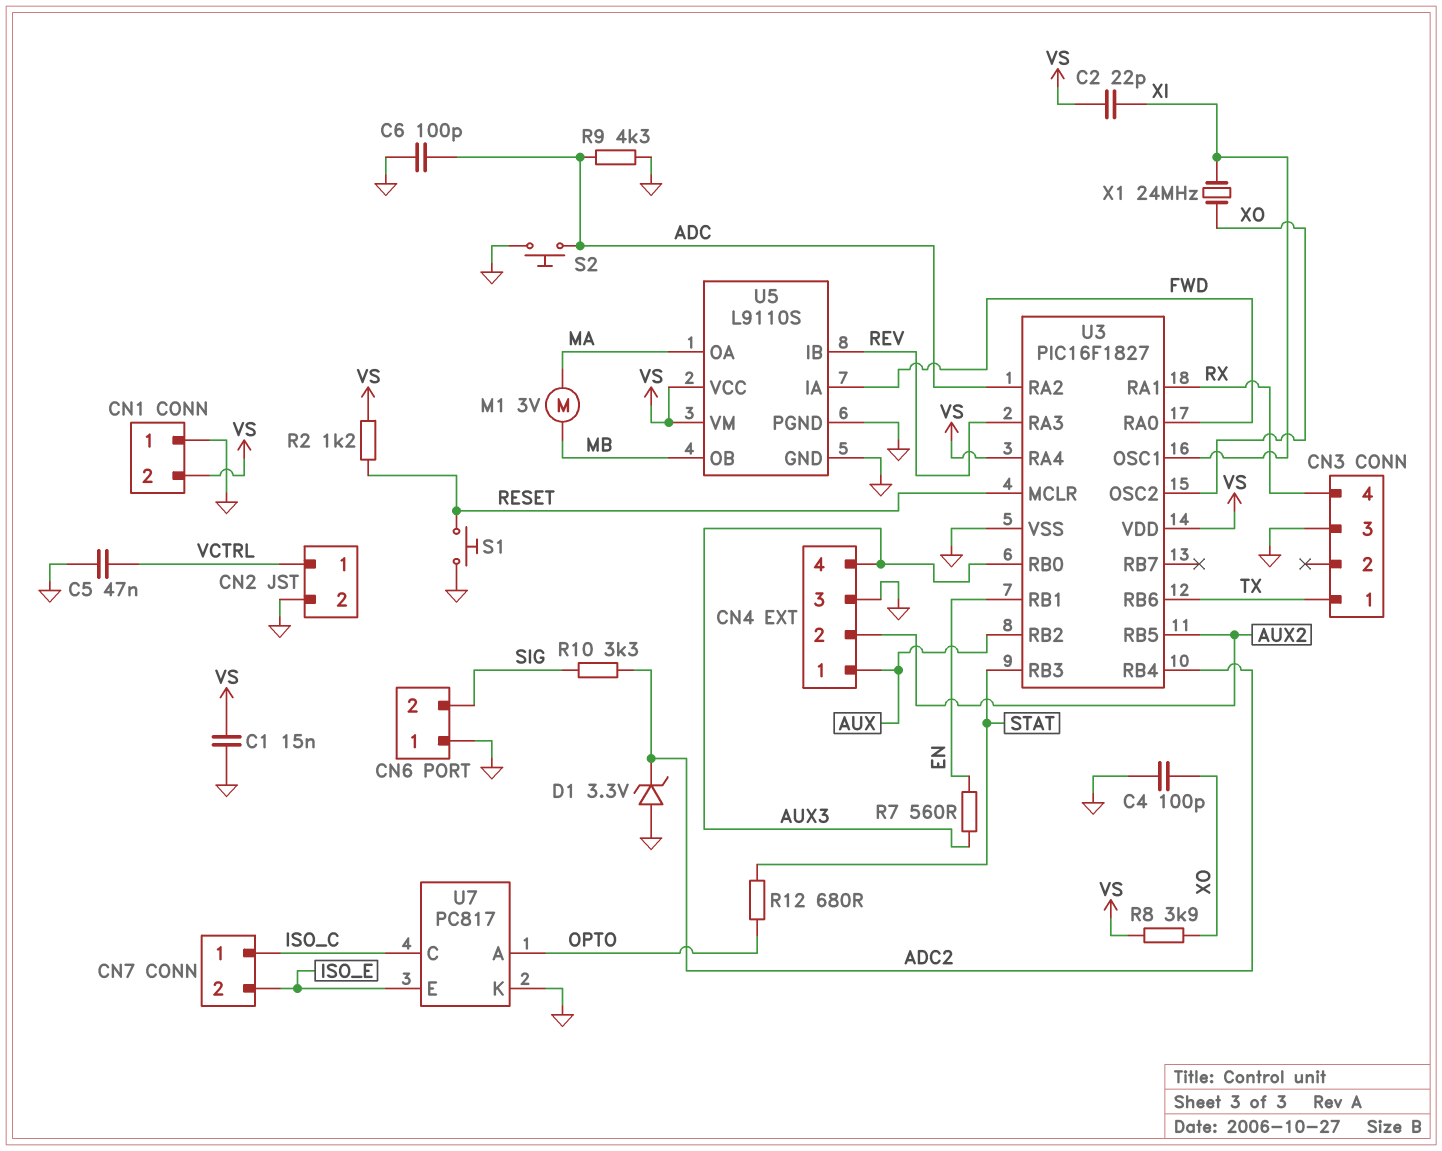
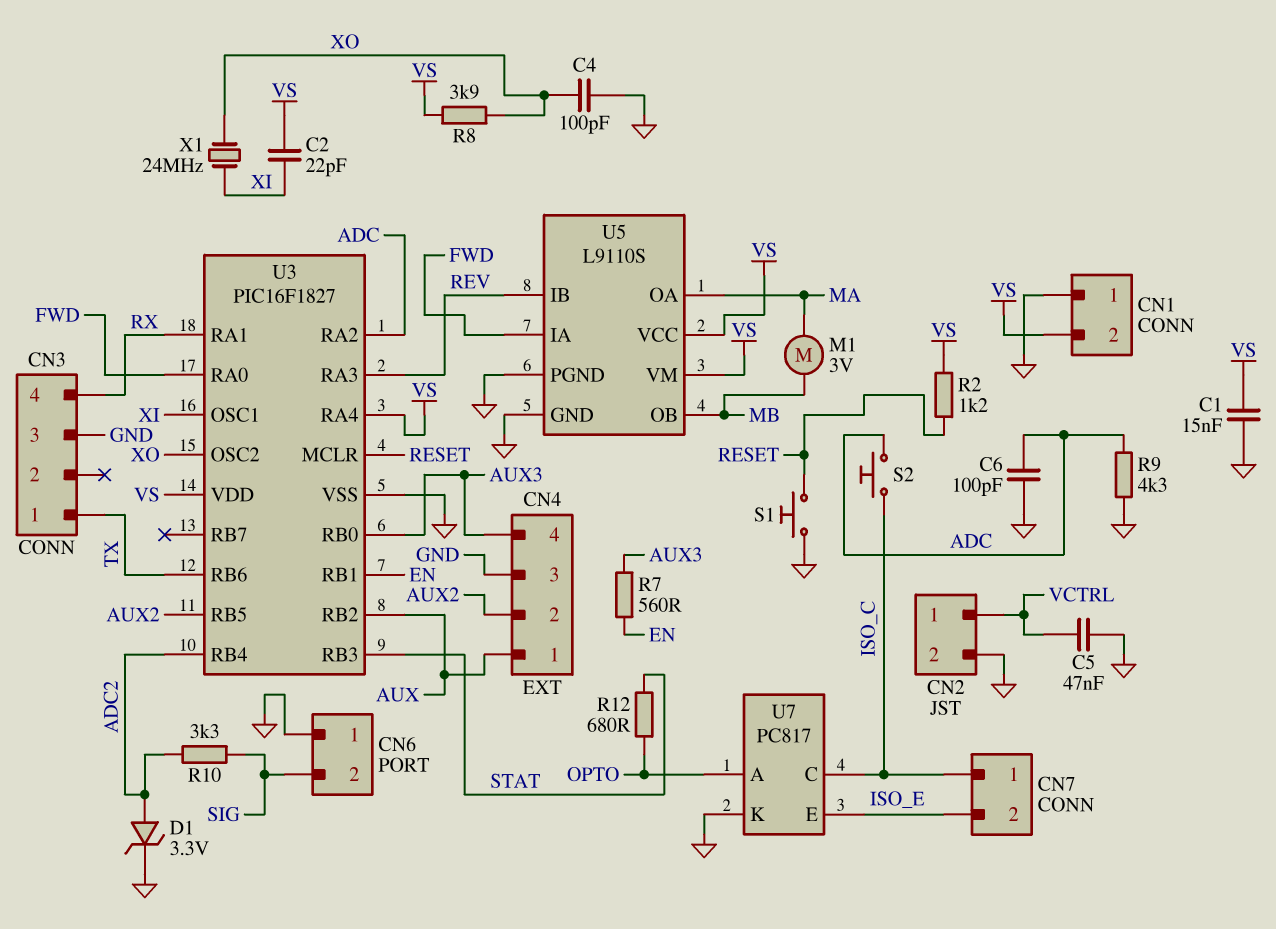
D1: zener 3.3V (A GND, K ADC2) -> zener 3.3V (A ADC2, K GND)
S2: button (ADC, GND) -> button (ADC, ISO_C)

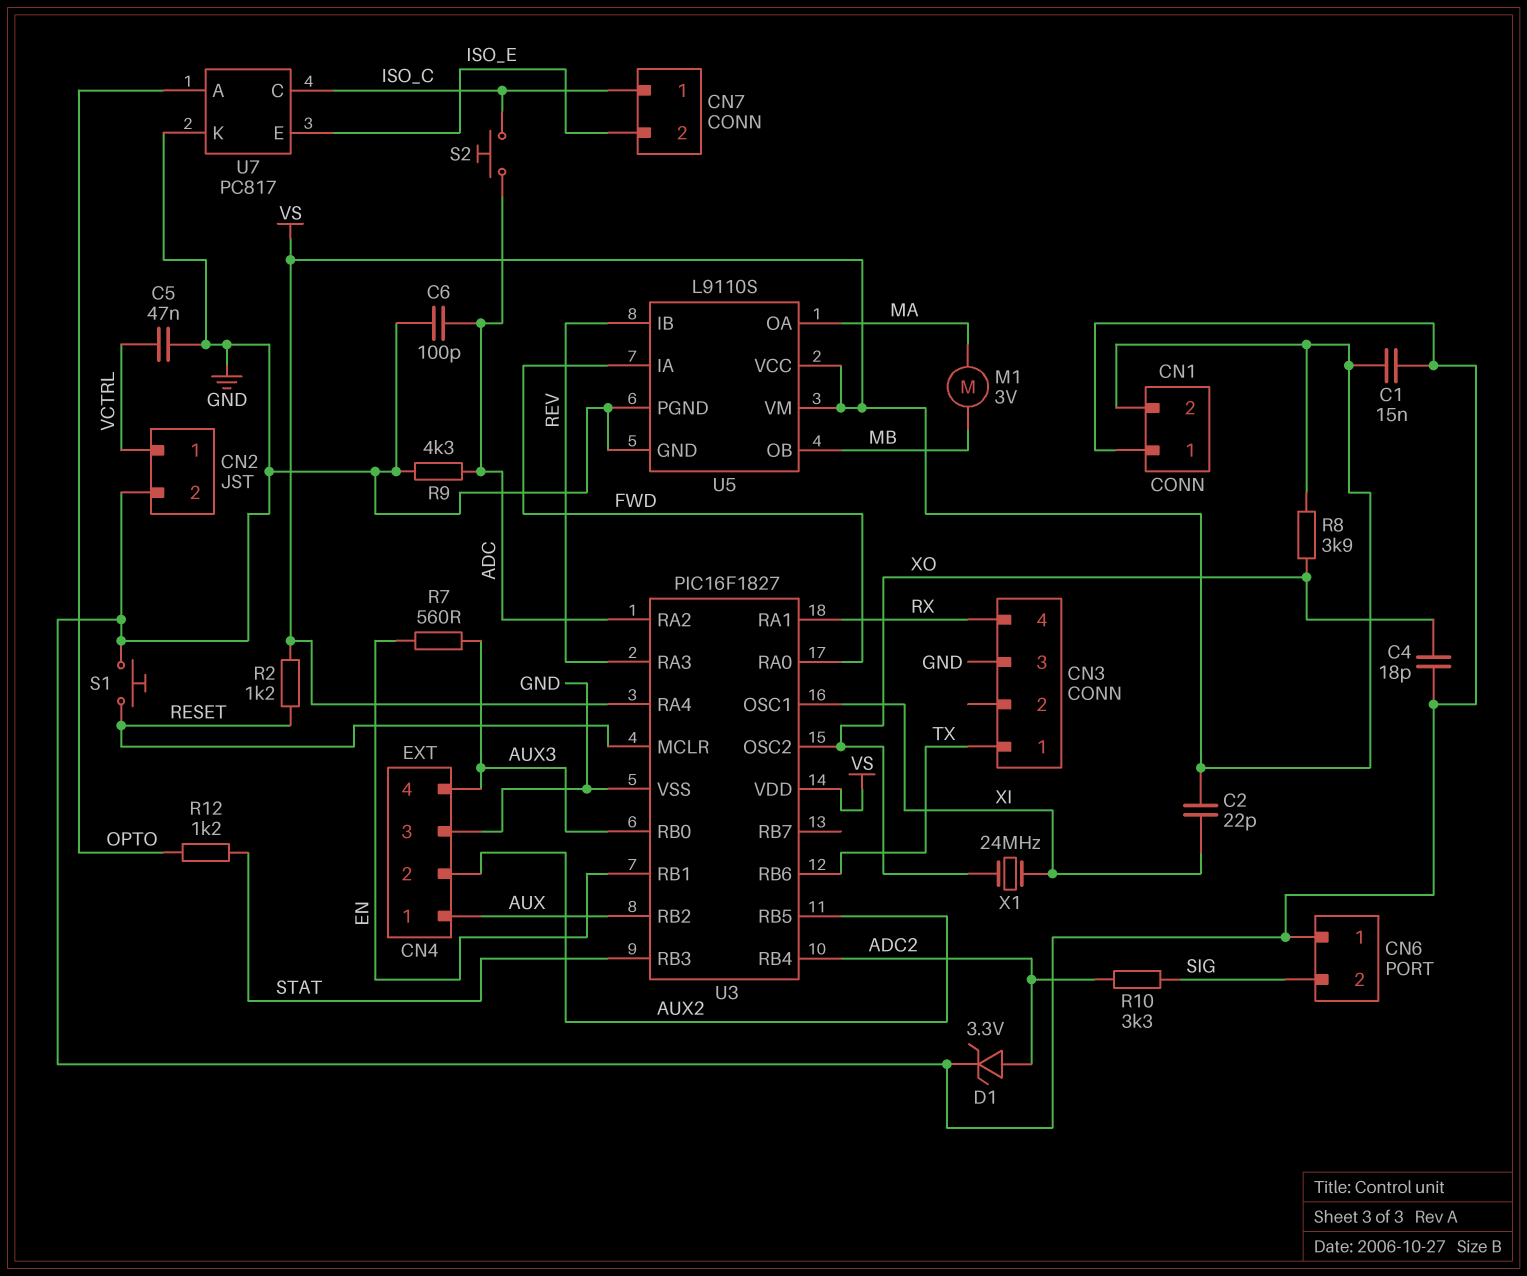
C4: 100pF (GND, XO) -> 18pF (GND, XO)
R12: 680 (OPTO, STAT) -> 1.2k (OPTO, STAT)

